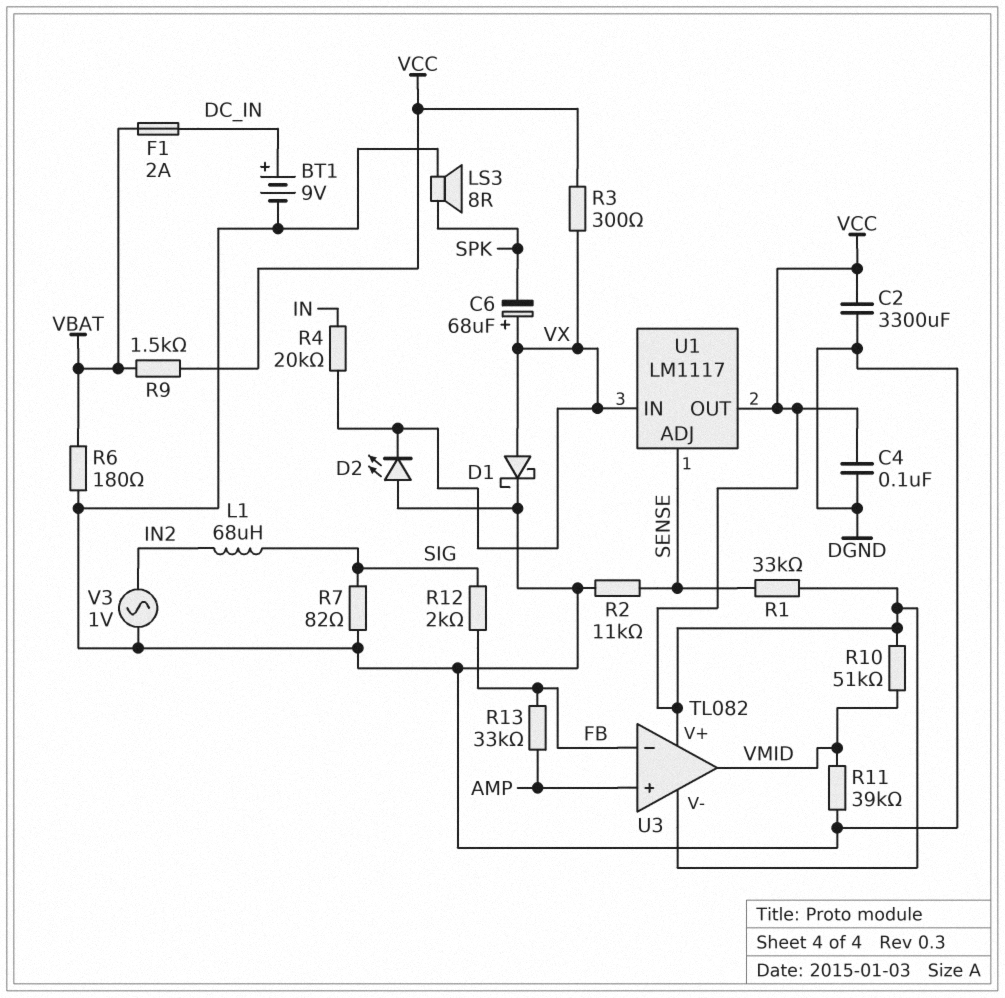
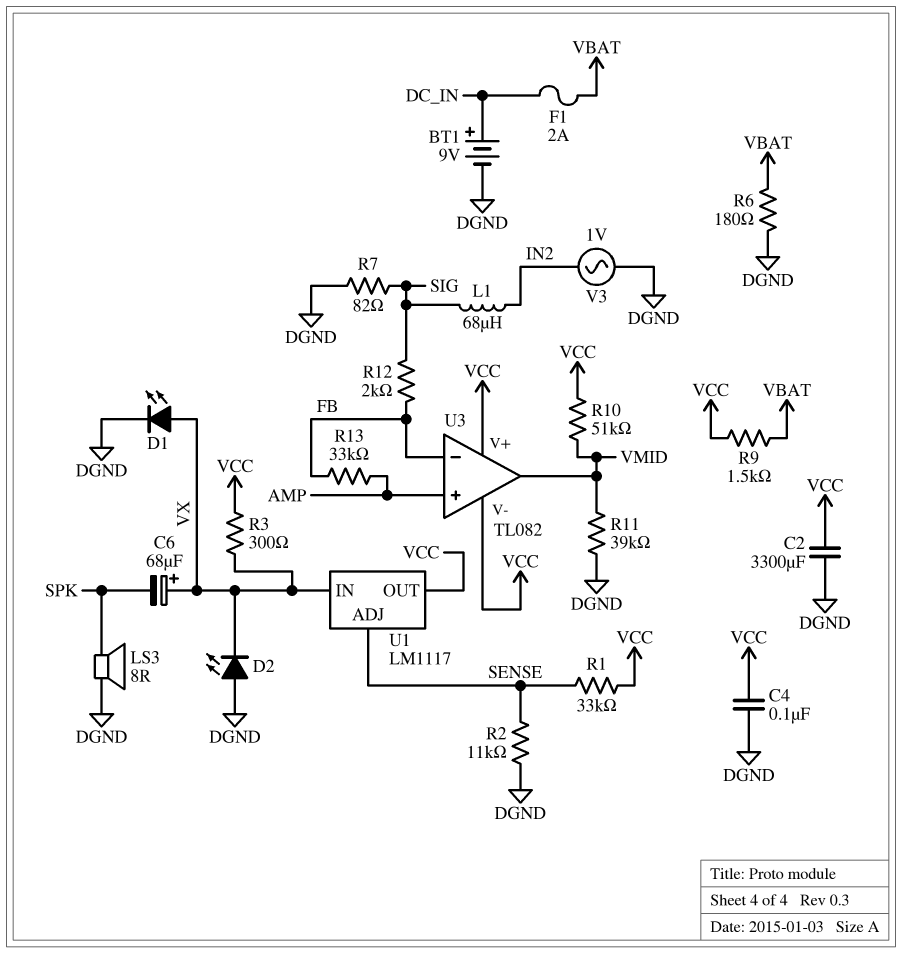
D1: schottky (A VX, K DGND) -> LED (A VX, K DGND)
R4: 20k (IN, VX) -> none

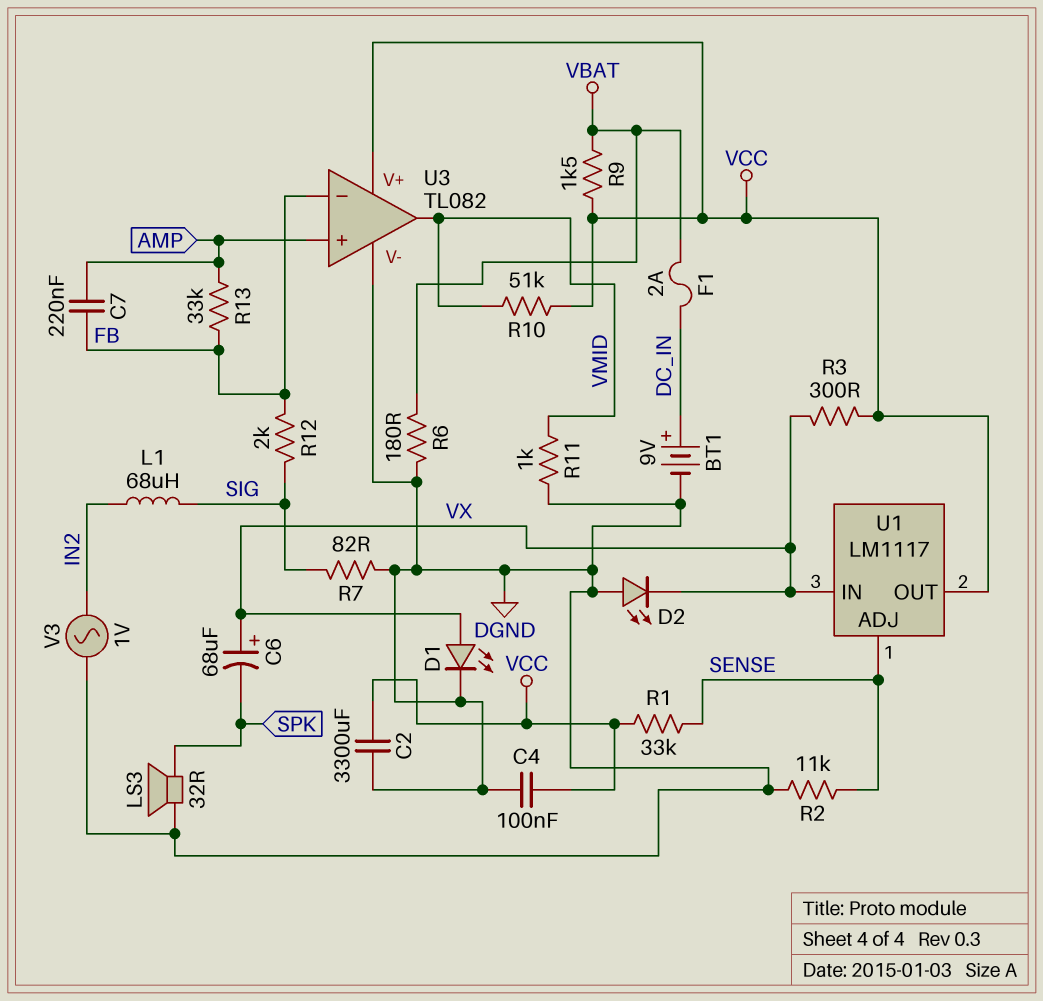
C7: none -> 220nF (AMP, FB)
LS3: speaker 8R (DGND, SPK) -> speaker 32R (DGND, SPK)
R11: 39k (DGND, VMID) -> 1k (DGND, VMID)
U3 pin V-: VCC -> DGND

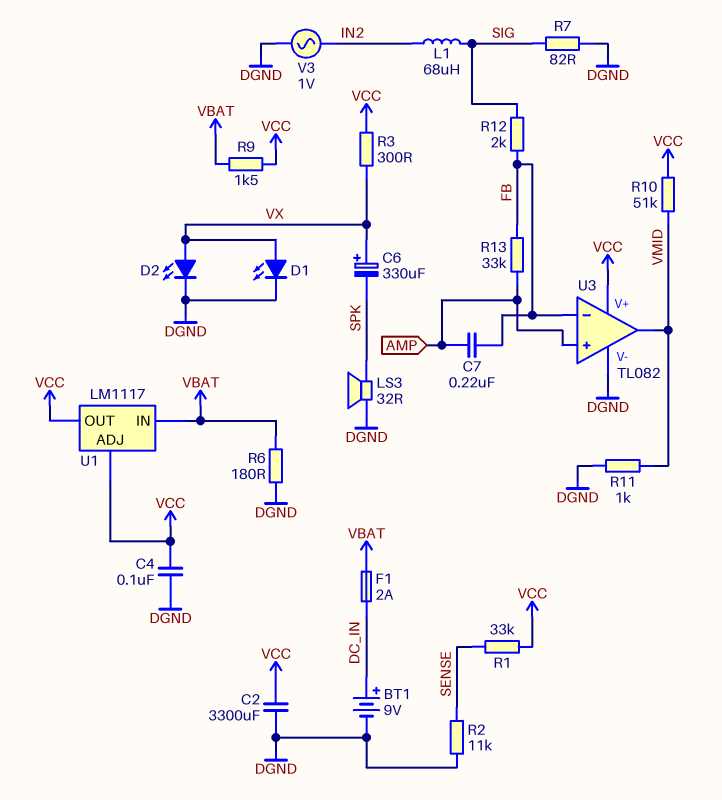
C6: 68uF (plus VX, minus SPK) -> 330uF (plus VX, minus SPK)
D2: LED (A DGND, K VX) -> LED (A VX, K DGND)
U1 pin ADJ: SENSE -> VCC
U1 pin IN: VX -> VBAT

